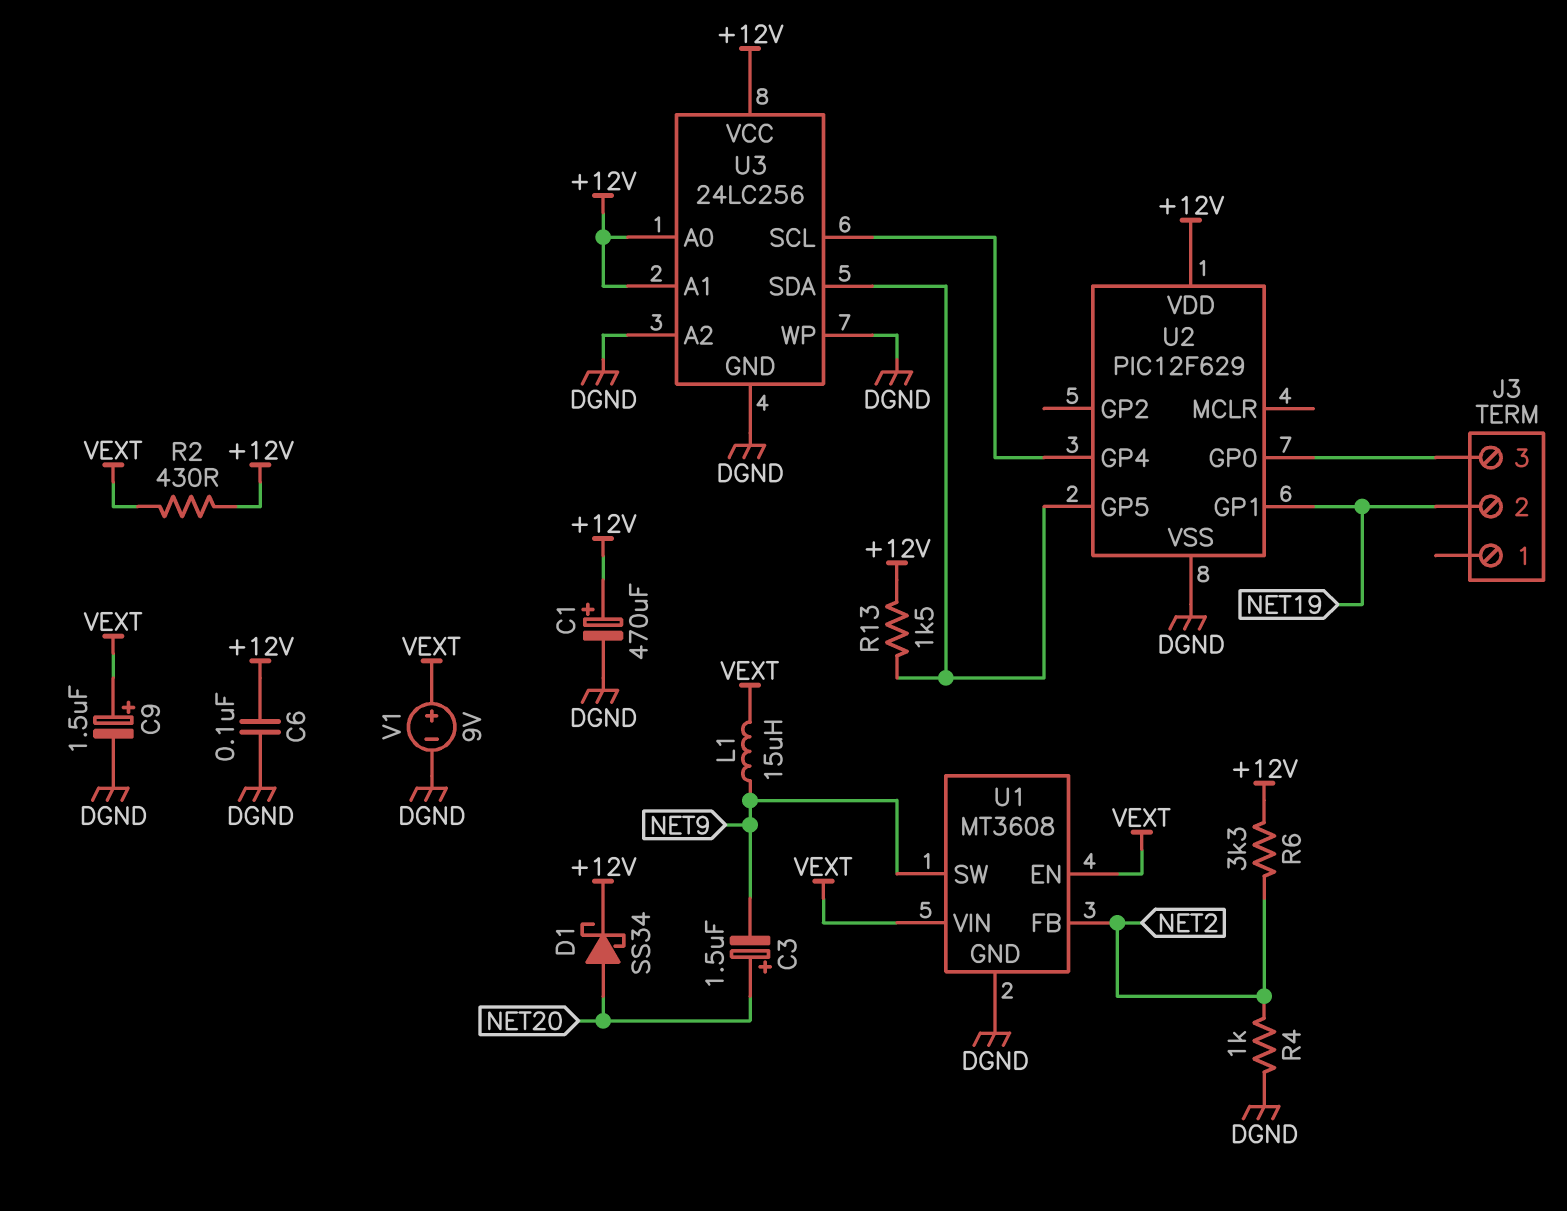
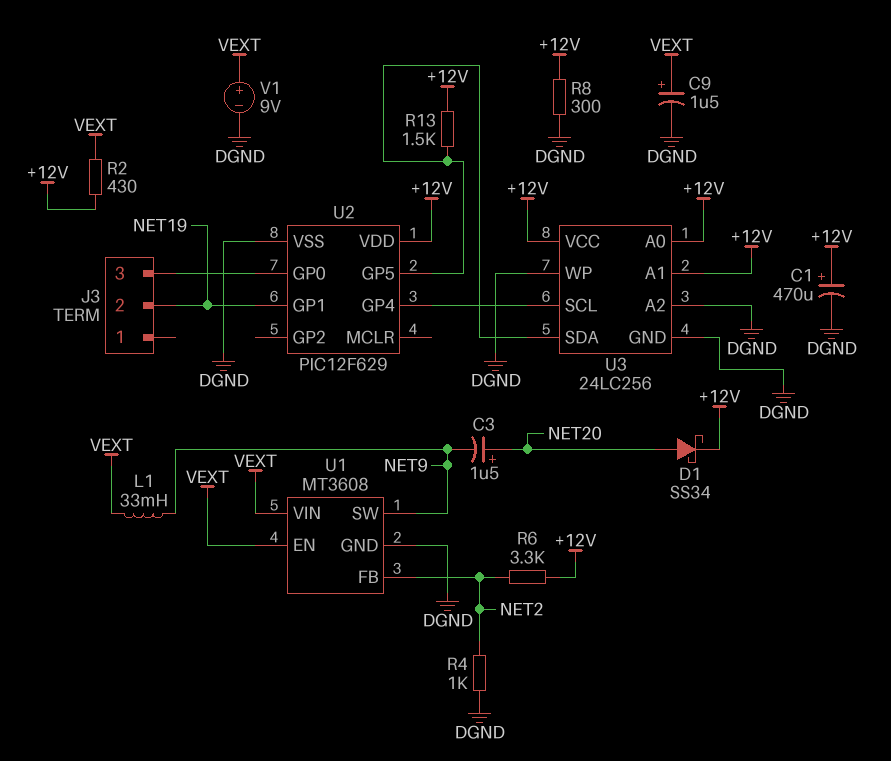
C6: 100nF (+12V, DGND) -> none
L1: 15uH (NET9, VEXT) -> 33mH (NET9, VEXT)
R8: none -> 300 (+12V, DGND)

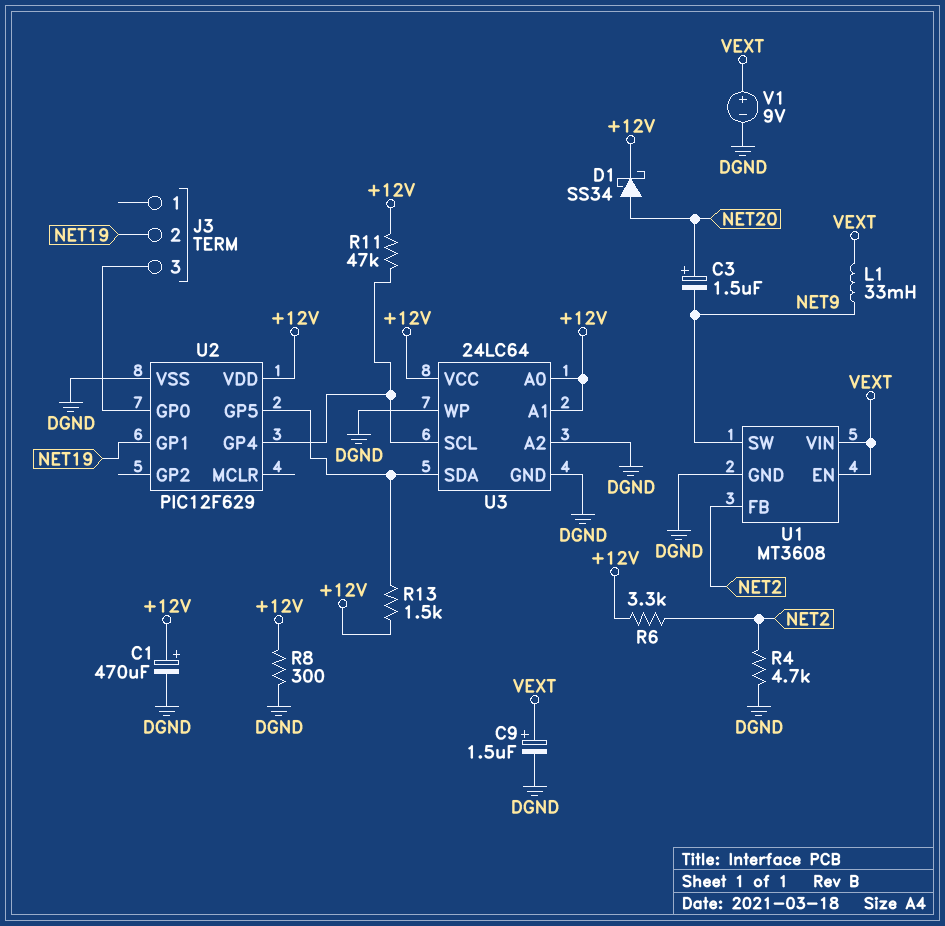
R2: 430 (+12V, VEXT) -> none
R4: 1k (DGND, NET2) -> 4.7k (DGND, NET2)
R11: none -> 47k (+12V, U2/GP4)
U3: 24LC256 -> 24LC64

